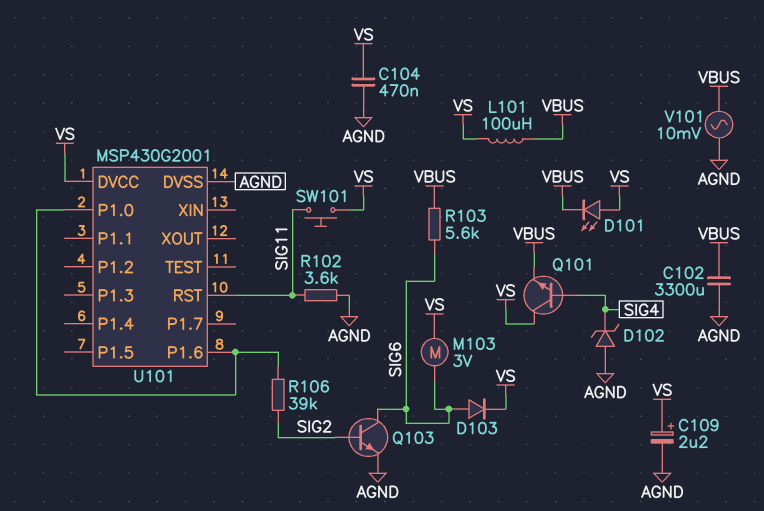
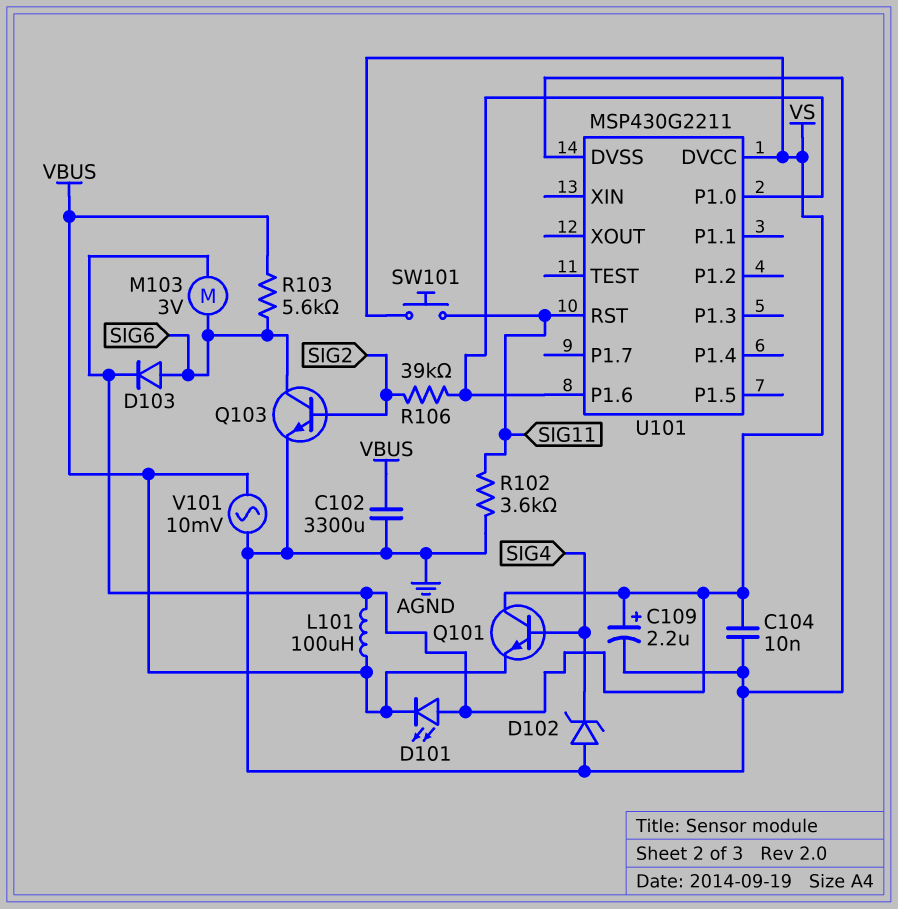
C104: 470nF (AGND, VS) -> 10nF (AGND, VS)
U101: MSP430G2001 -> MSP430G2211

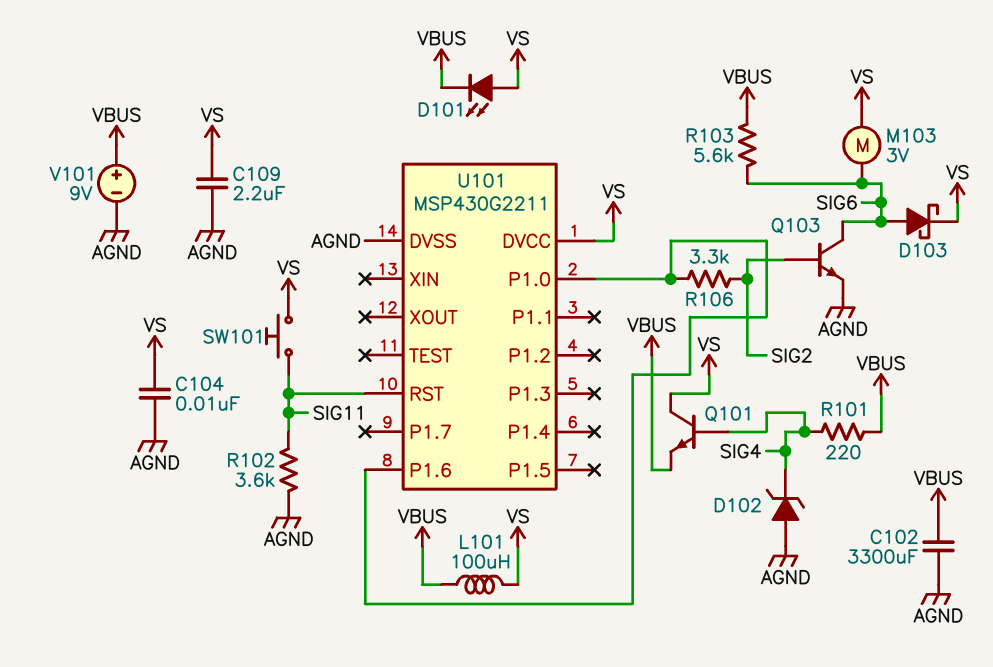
C109: 2.2uF (plus VS, minus AGND) -> 2.2uF (AGND, VS)
D103: diode (A SIG6, K VS) -> schottky (A SIG6, K VS)
R101: none -> 220 (SIG4, VBUS)
R106: 39k (SIG2, U101/P1.0) -> 3.3k (SIG2, U101/P1.0)
V101: AC 10mV (AGND, VBUS) -> 9V (plus VBUS, minus AGND)

